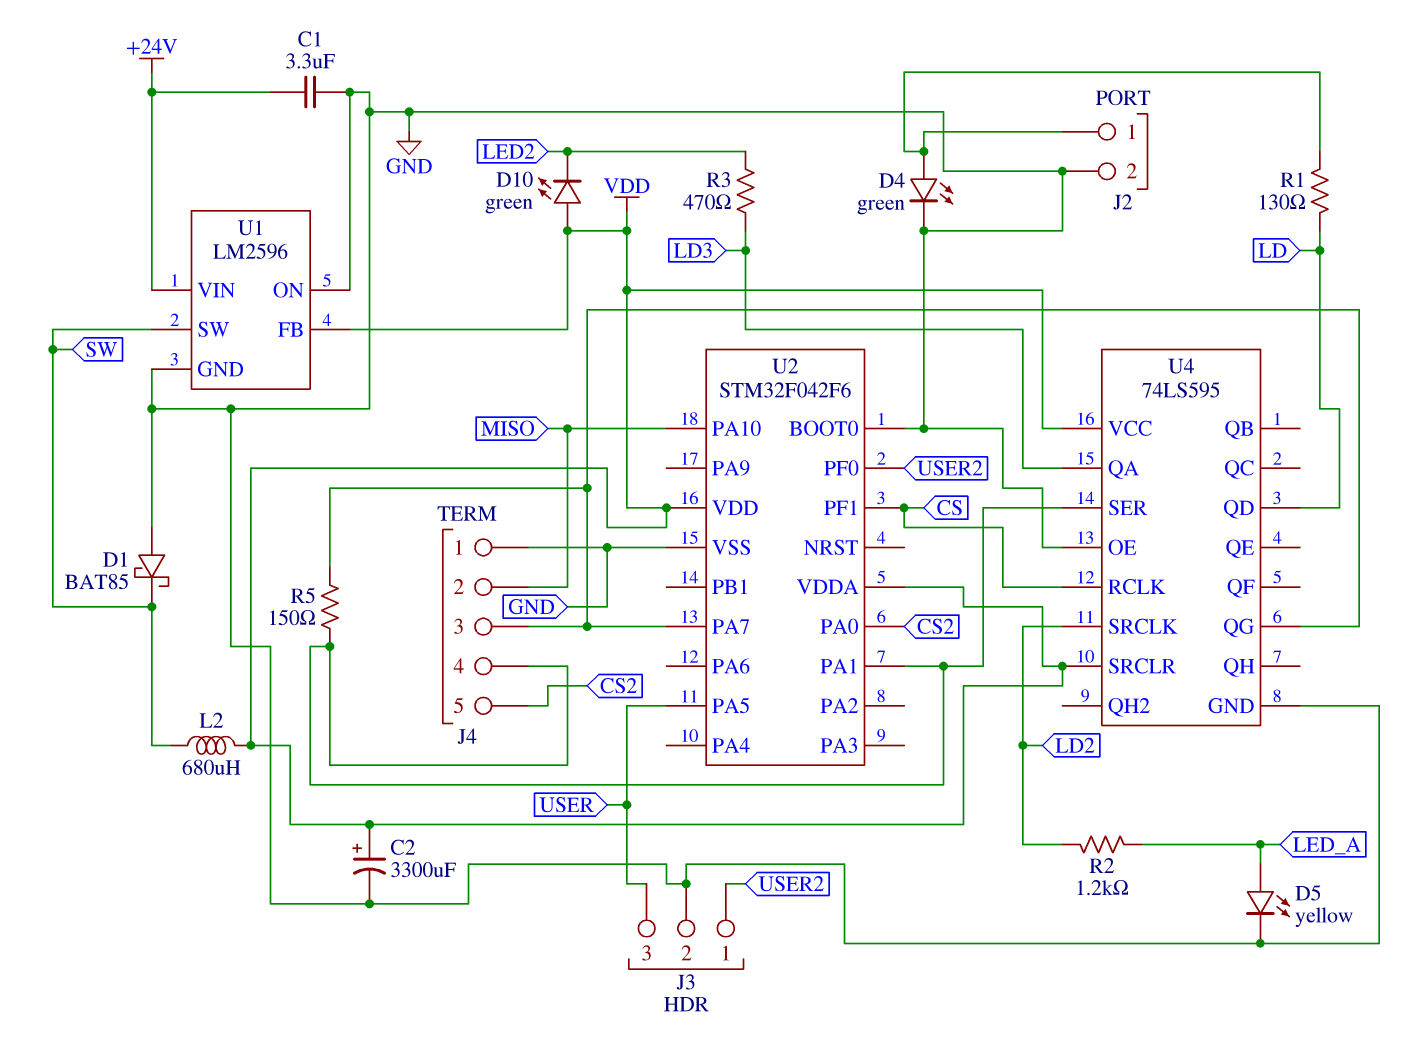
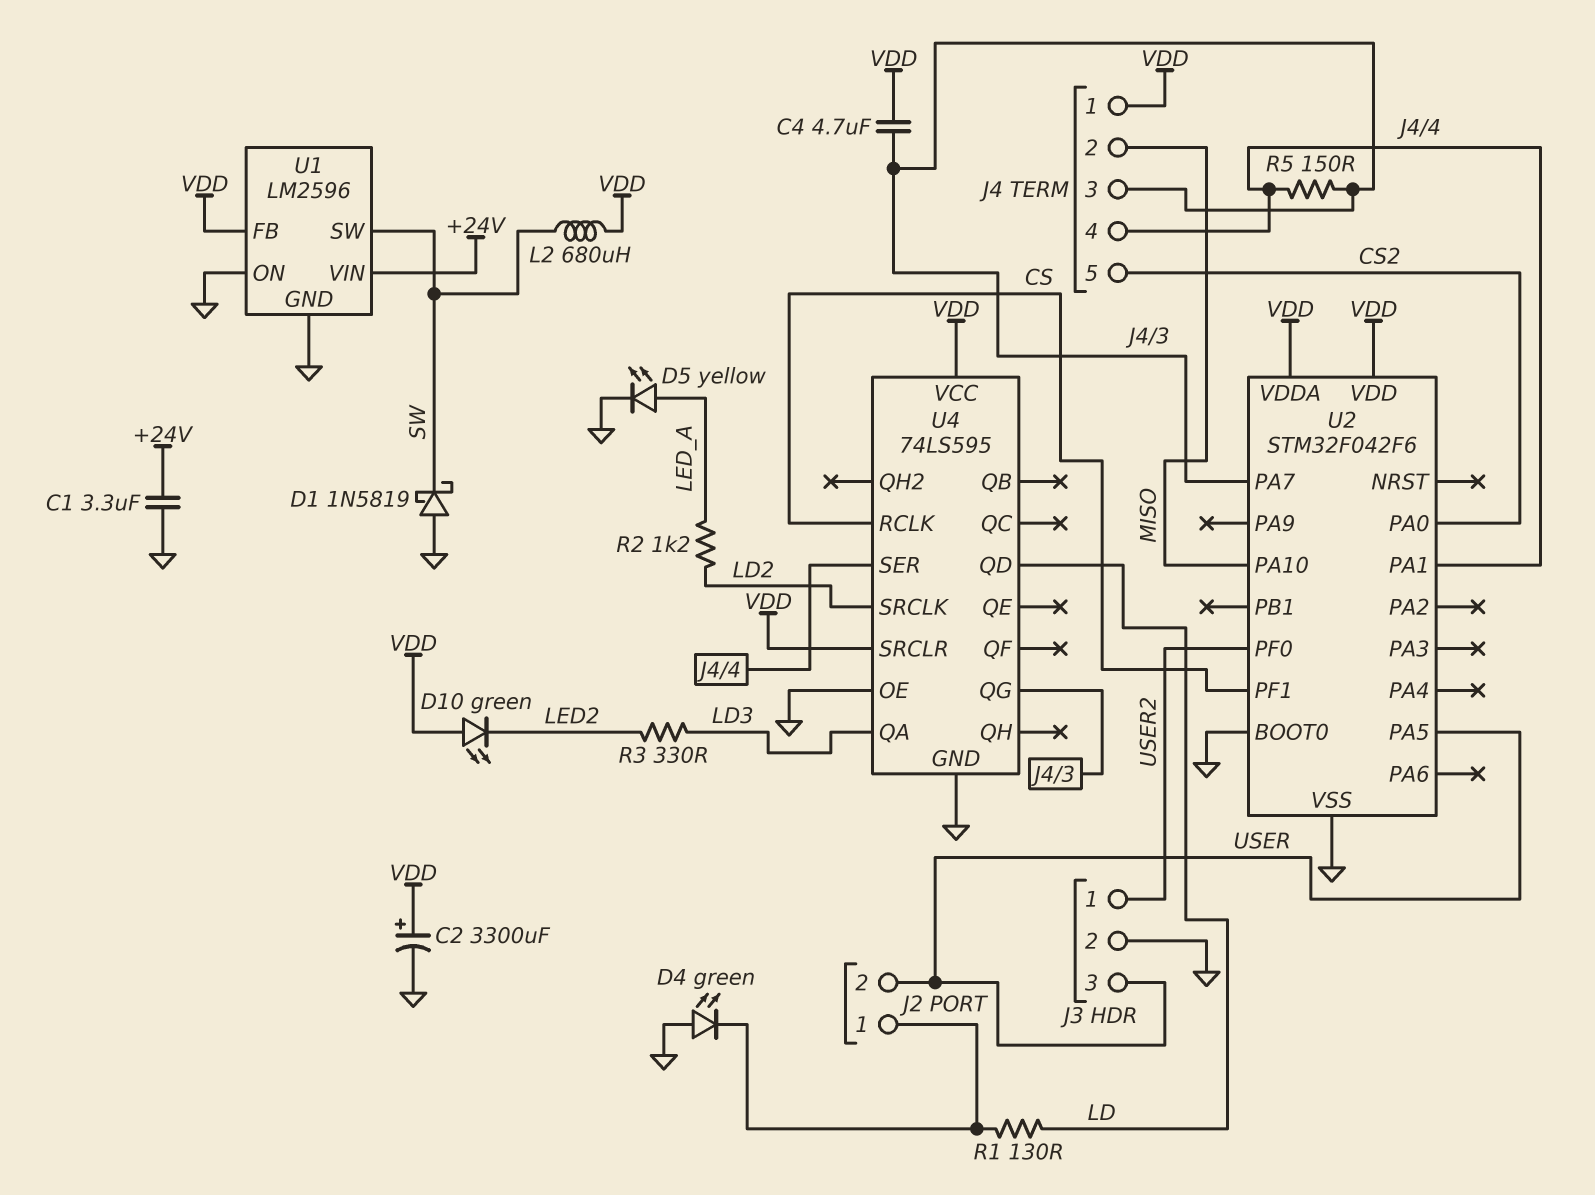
C4: none -> 4.7uF (J4/3, VDD)
D1: schottky BAT85 (A GND, K SW) -> schottky 1N5819 (A GND, K SW)
D4: LED green (A J2/1, K GND) -> LED green (A GND, K J2/1)
J2 pin 2: GND -> USER
J4 pin 1: GND -> VDD
R3: 470 (LD3, LED2) -> 330 (LD3, LED2)

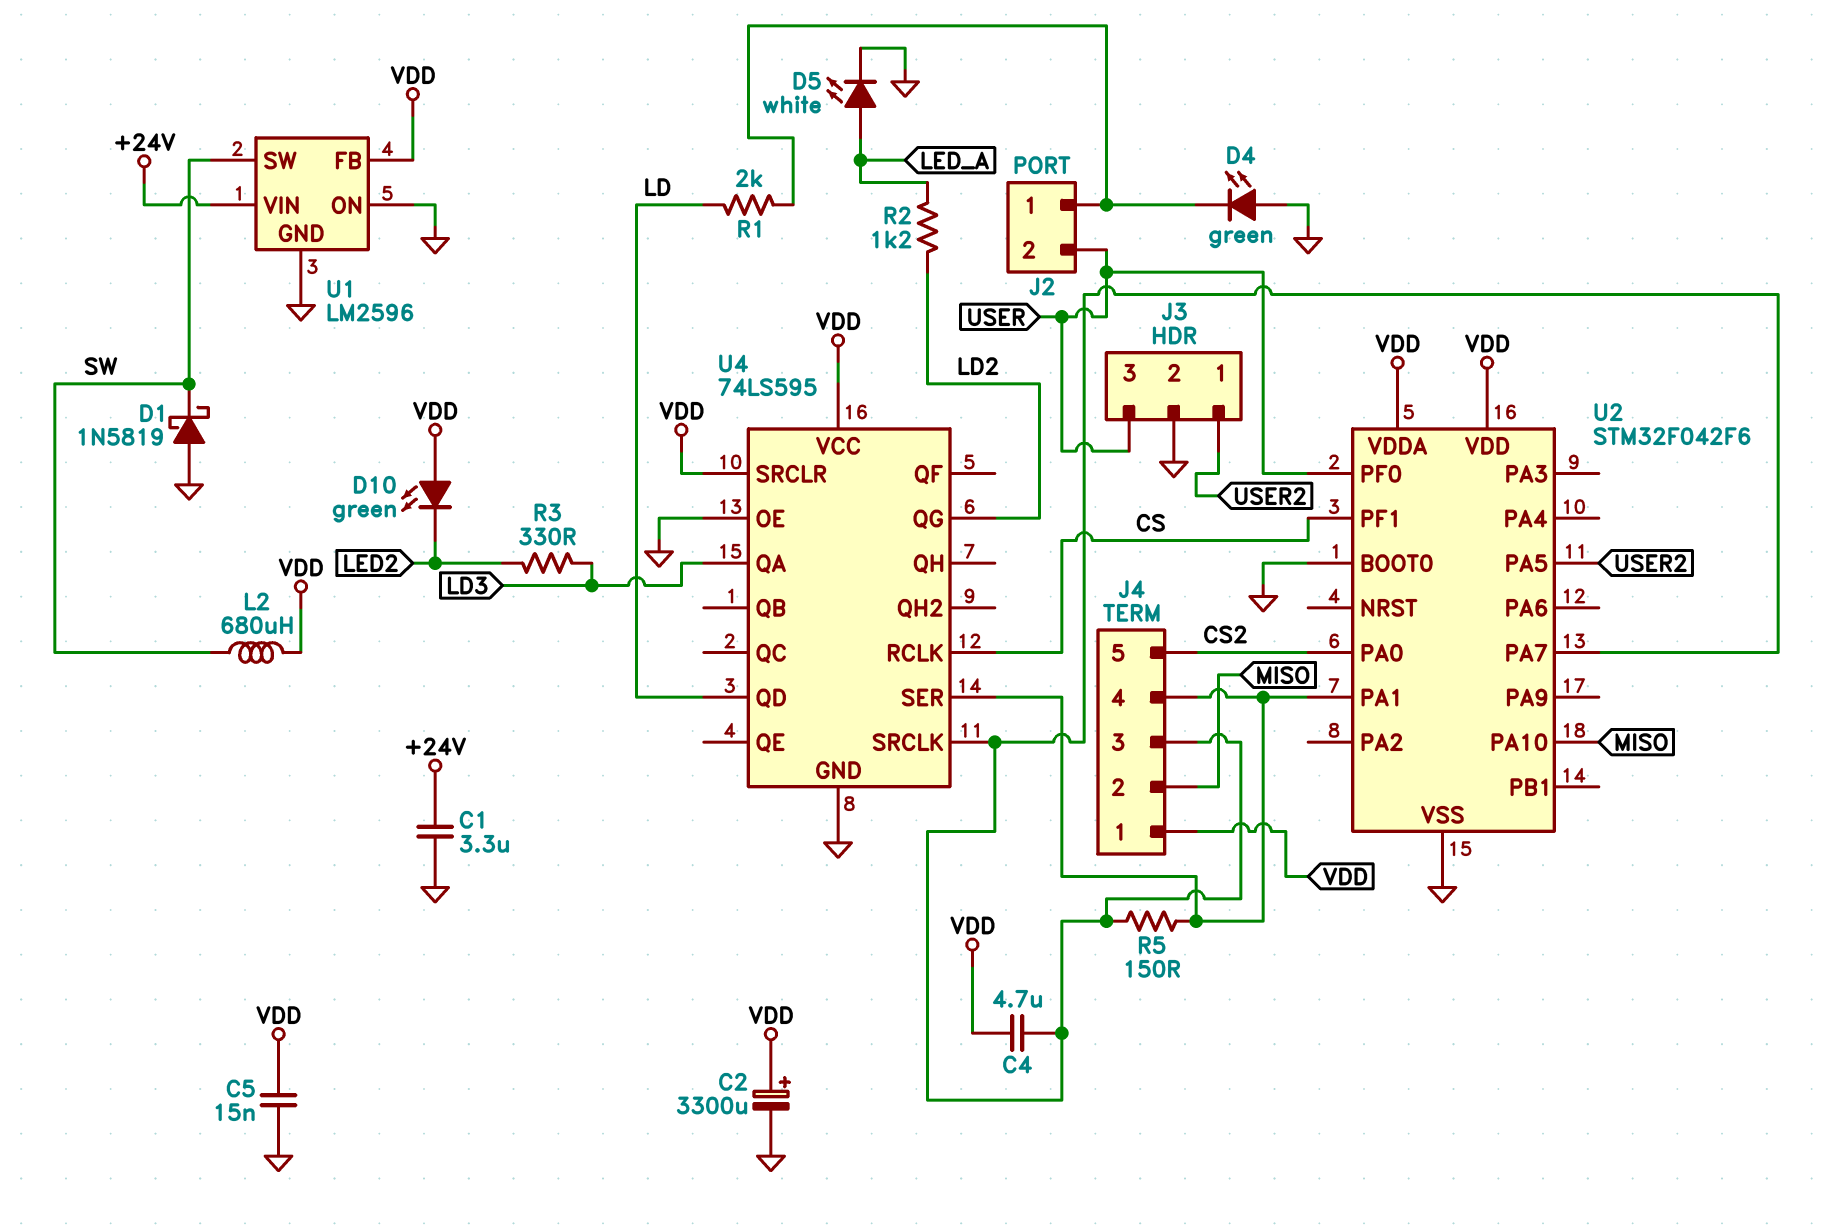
C5: none -> 15nF (GND, VDD)
D5: LED yellow (A LED_A, K GND) -> LED white (A LED_A, K GND)
R1: 130 (J2/1, LD) -> 2k (J2/1, LD)
U2 pin PA5: USER -> USER2
U2 pin PF0: USER2 -> USER
U4 pin QG: J4/3 -> LD2
U4 pin SRCLK: LD2 -> J4/3

